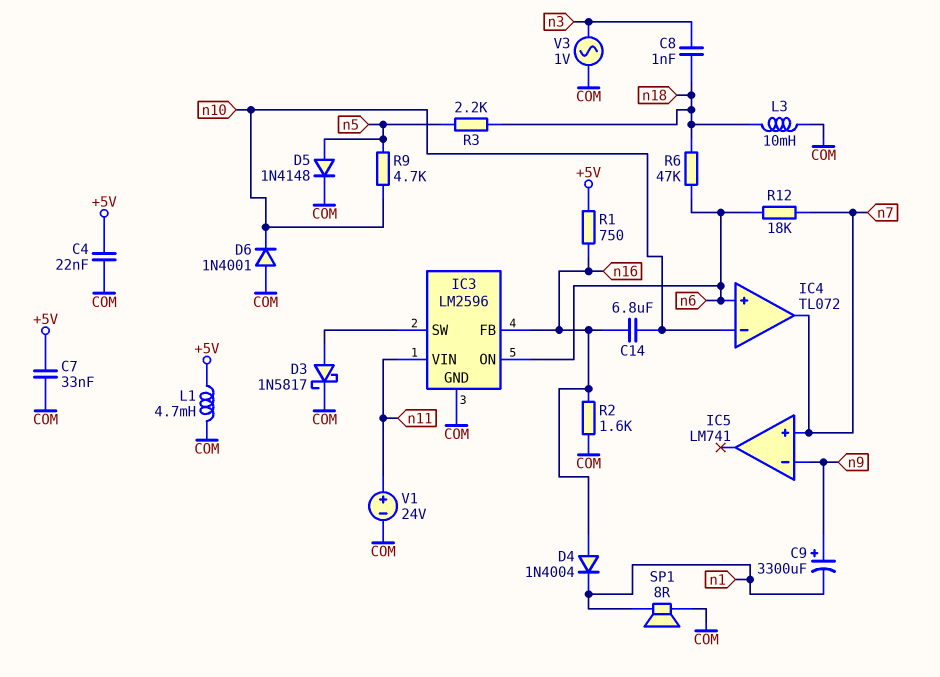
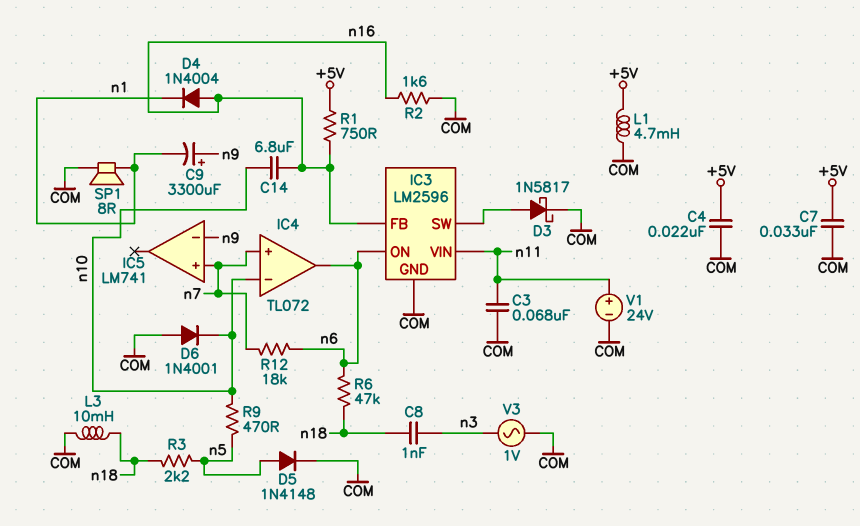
C3: none -> 68nF (COM, n11)
IC4 pin in+: n6 -> n7
IC4 pin out: n7 -> n6
R9: 4.7k (n5, n10) -> 470 (n5, n10)

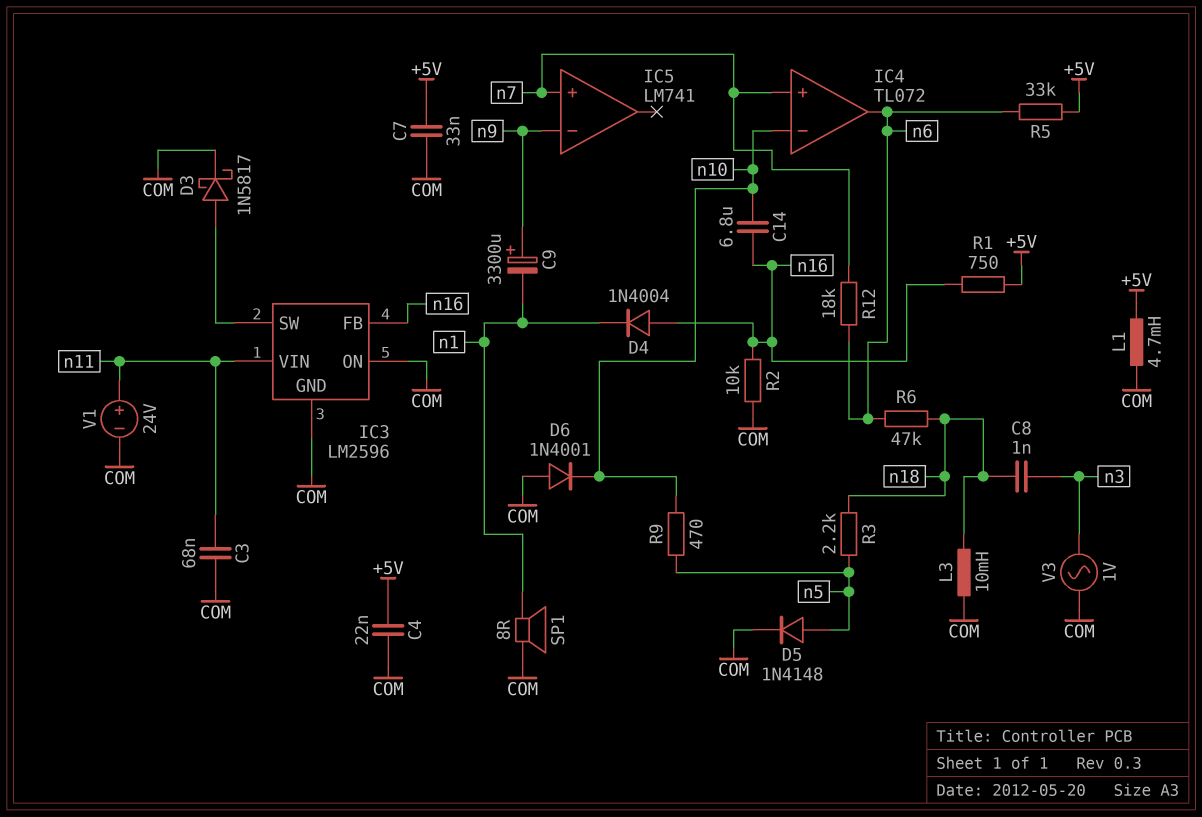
IC3 pin ON: n6 -> COM
R2: 1.6k (COM, n16) -> 10k (COM, n16)
R5: none -> 33k (+5V, n6)

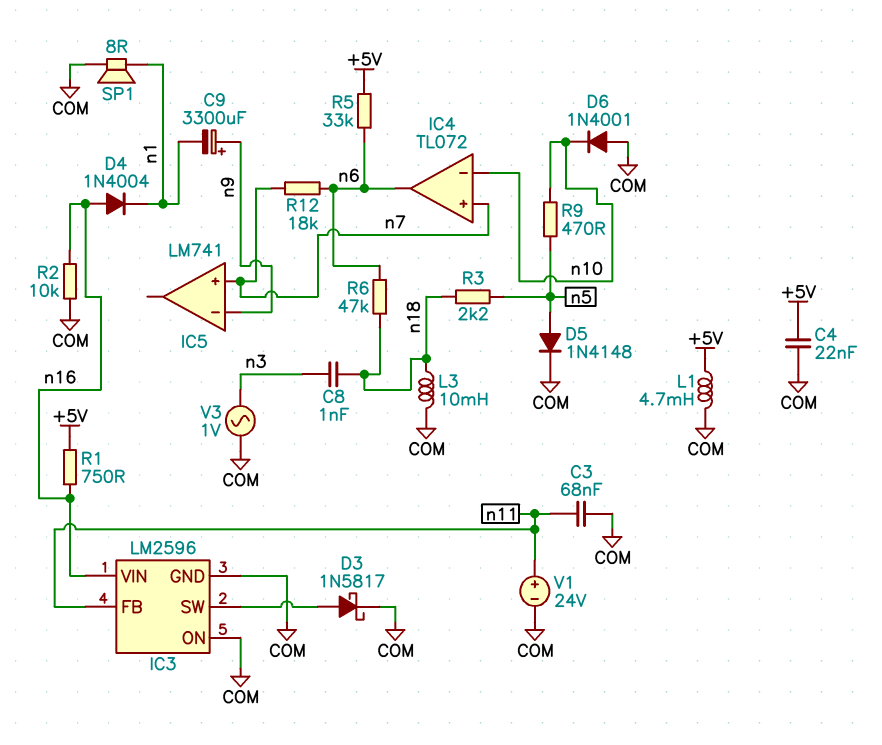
C7: 33nF (+5V, COM) -> none
C14: 6.8uF (n10, n16) -> none
IC3 pin FB: n16 -> n11
IC3 pin VIN: n11 -> n16

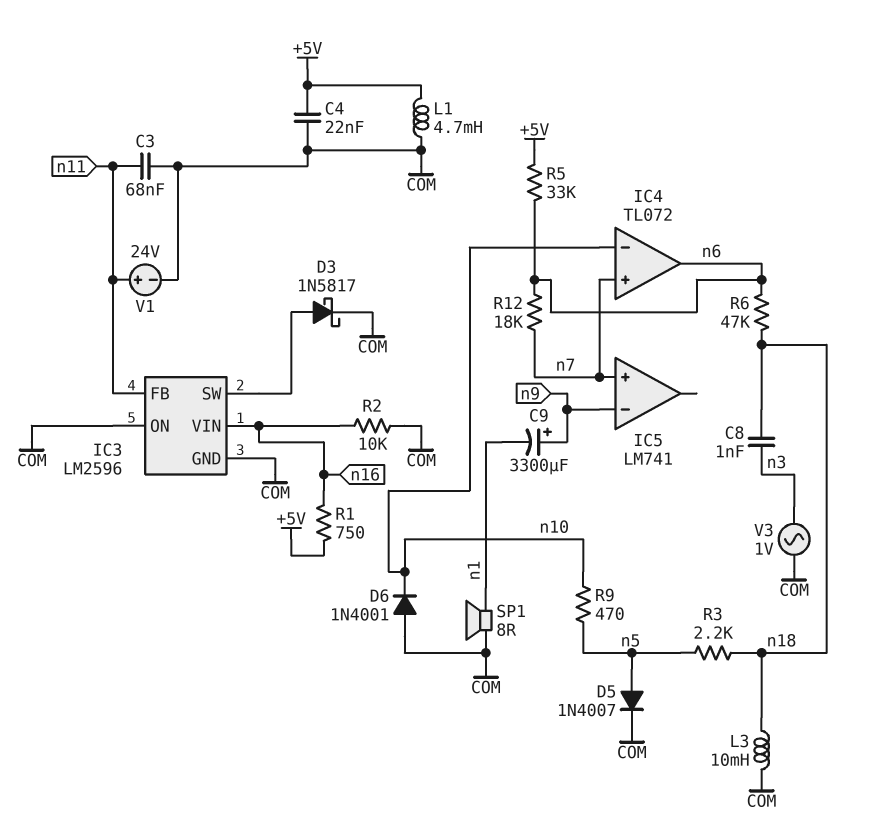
D4: diode 1N4004 (A n16, K n1) -> none
D5: diode 1N4148 (A n5, K COM) -> diode 1N4007 (A n5, K COM)

